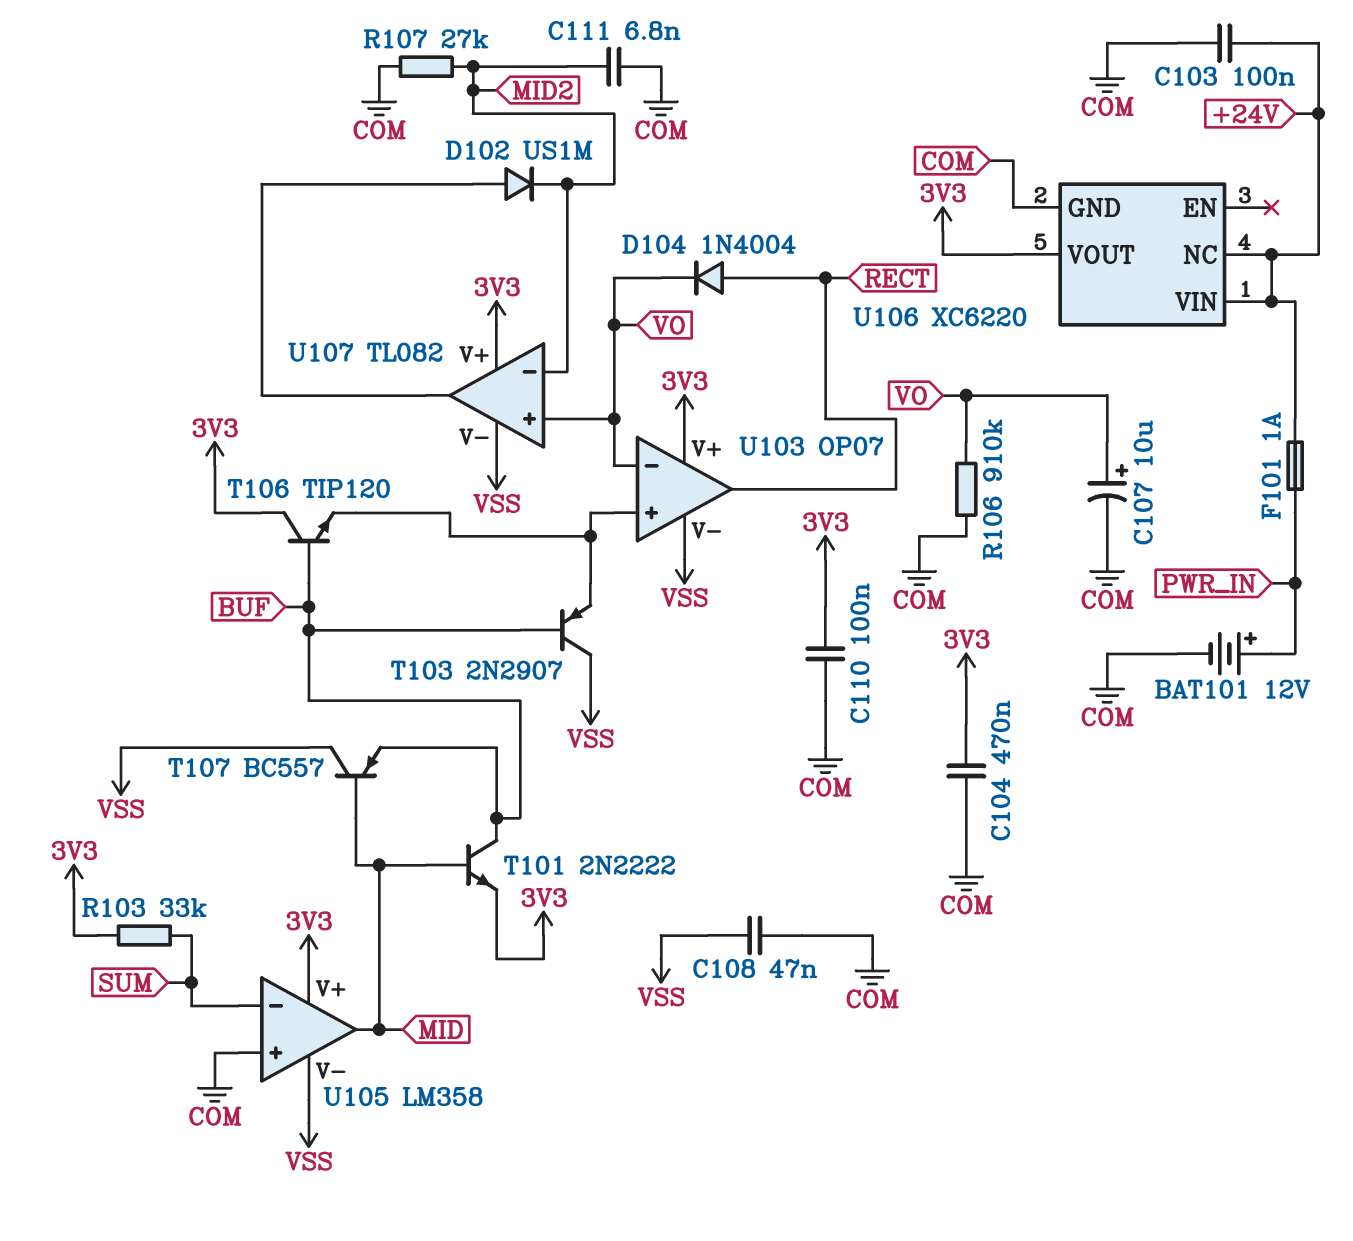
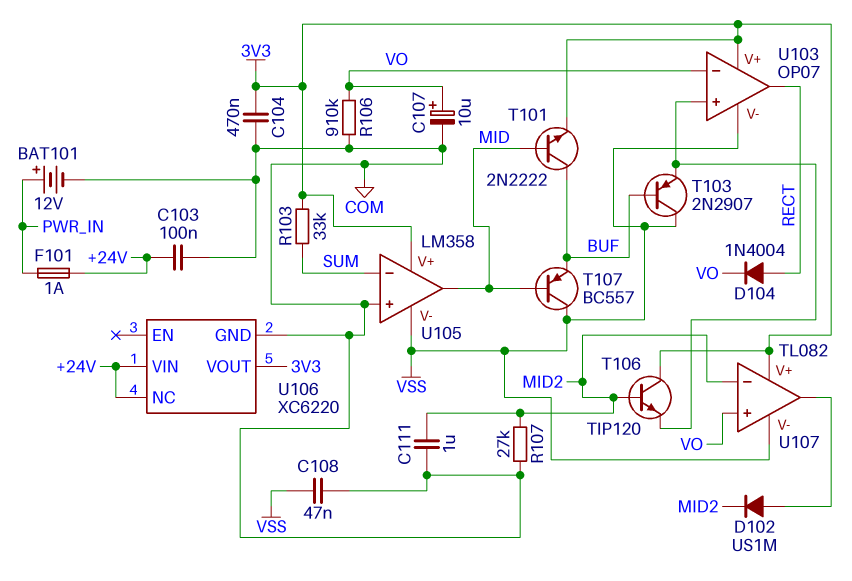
C110: 100nF (3V3, COM) -> none
C111: 6.8nF (COM, MID2) -> 1uF (COM, MID2)
T106: NPN TIP120 (B BUF, C 3V3, E U103/in+) -> NPN TIP120 (B MID2, C 3V3, E U103/in+)

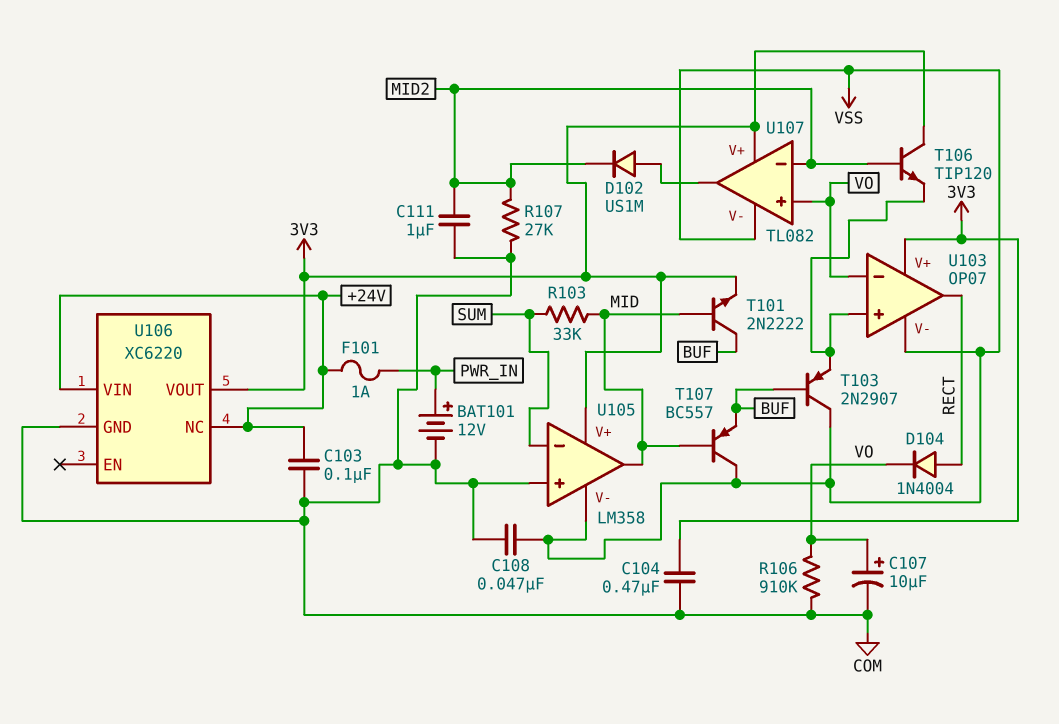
R103: 33k (3V3, SUM) -> 33k (MID, SUM)

